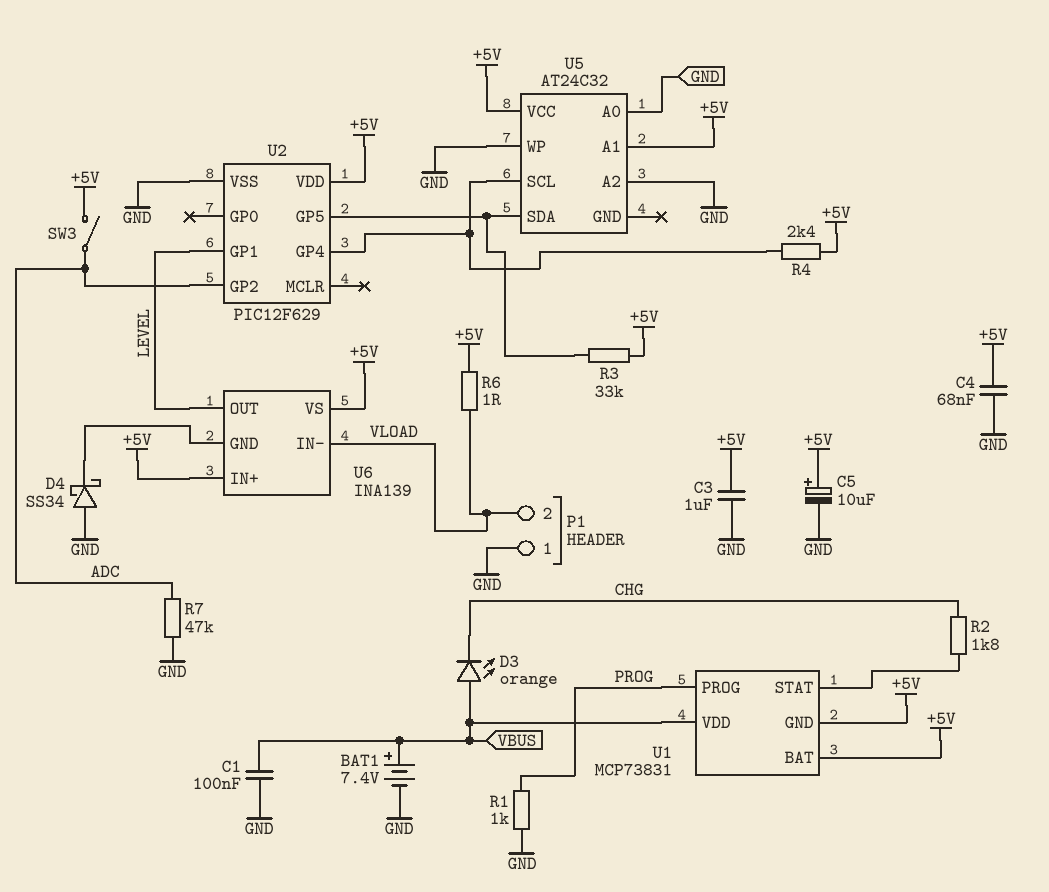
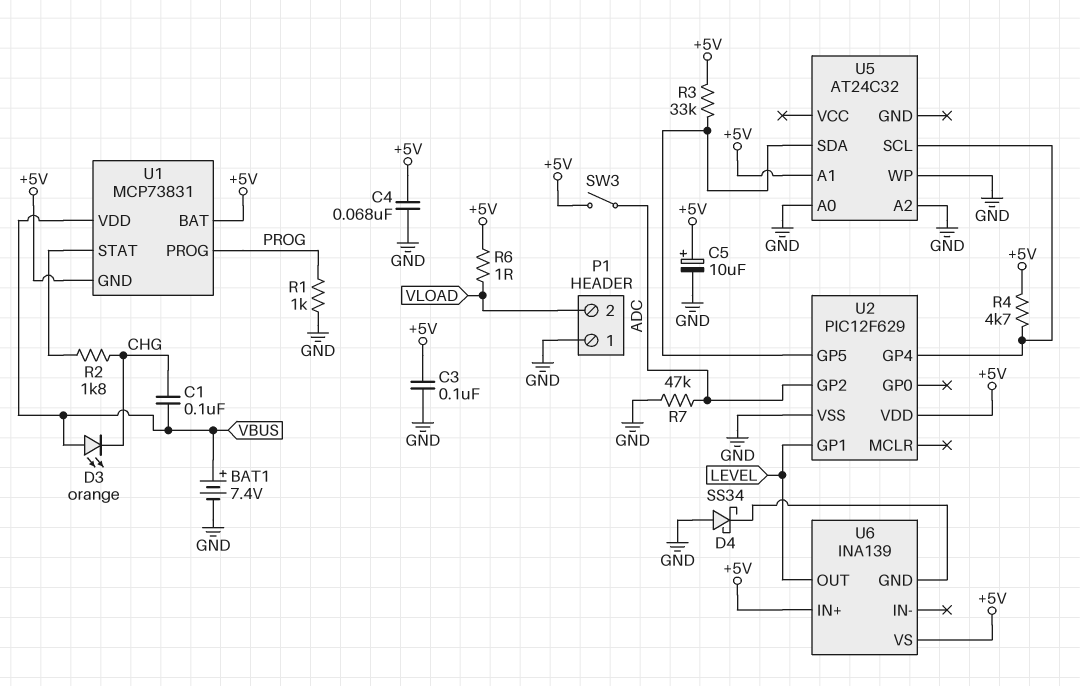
C1: 100nF (GND, VBUS) -> 100nF (CHG, VBUS)
C3: 1uF (+5V, GND) -> 100nF (+5V, GND)
R4: 2.4k (+5V, U2/GP4) -> 4.7k (+5V, U2/GP4)
U5 pin VCC: +5V -> none
U6 pin IN-: VLOAD -> none

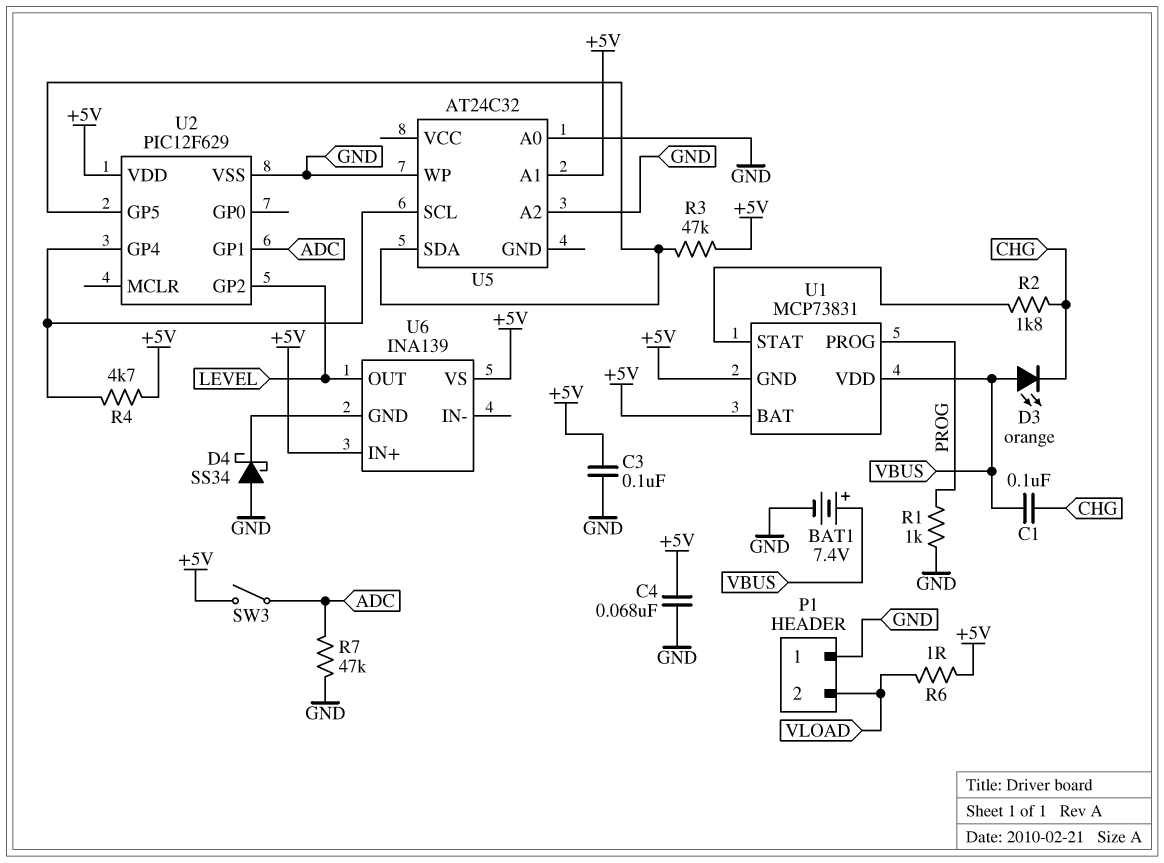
C5: 10uF (plus +5V, minus GND) -> none
R3: 33k (+5V, U2/GP5) -> 47k (+5V, U2/GP5)
U2 pin GP1: LEVEL -> ADC
U2 pin GP2: ADC -> LEVEL

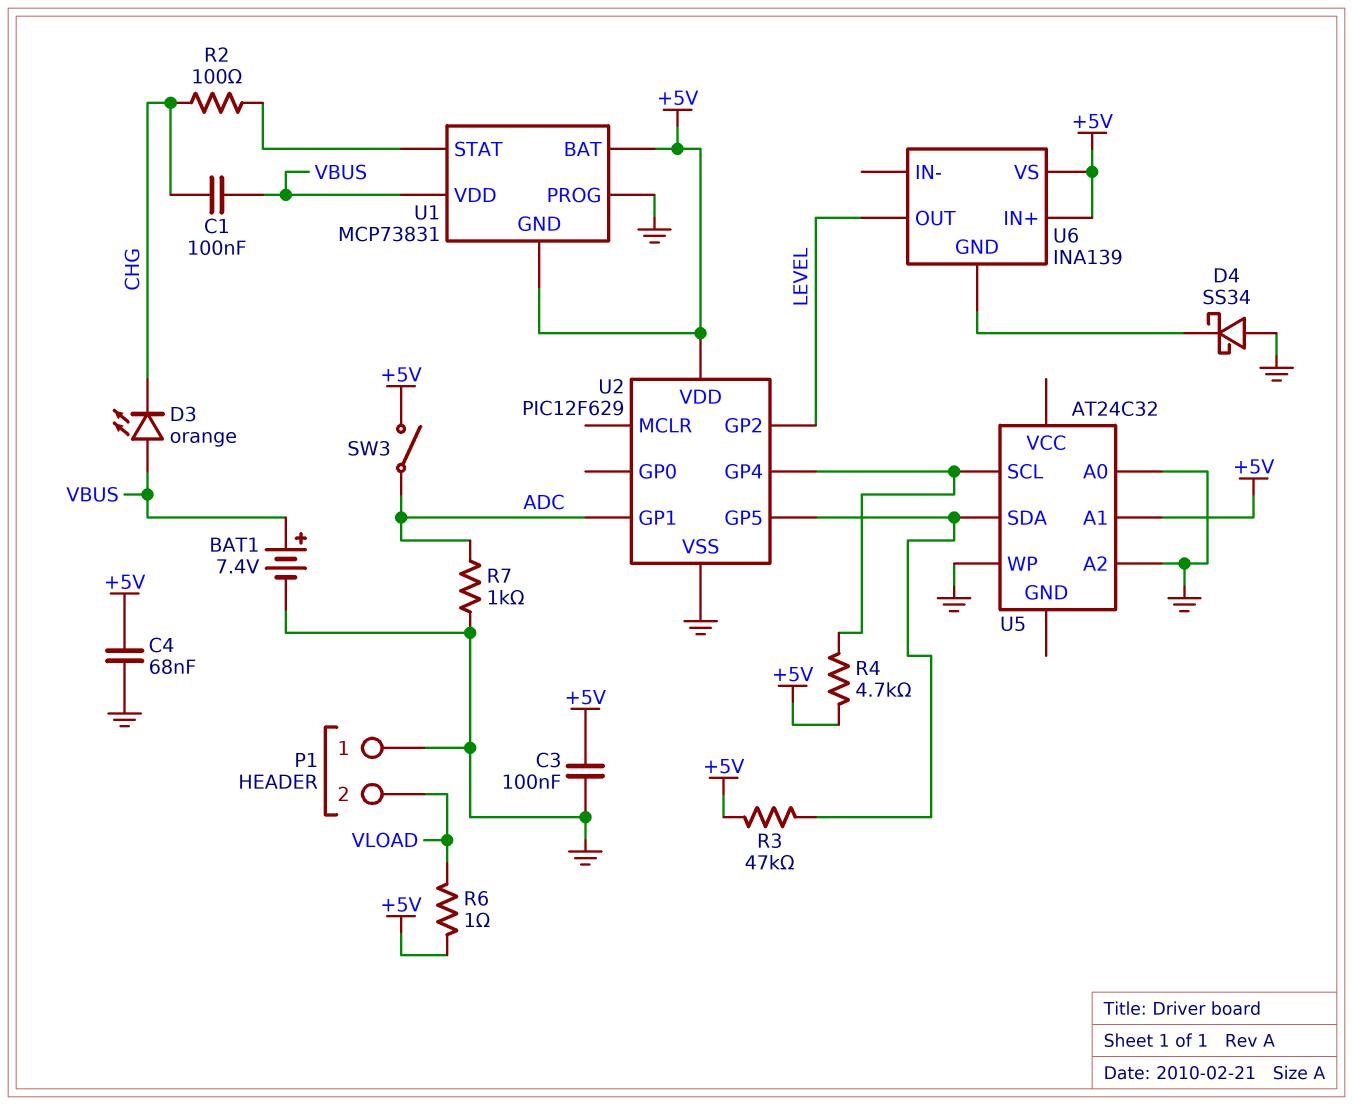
R1: 1k (GND, PROG) -> none
R2: 1.8k (CHG, U1/STAT) -> 100 (CHG, U1/STAT)
R7: 47k (ADC, GND) -> 1k (ADC, GND)
U1 pin PROG: PROG -> GND

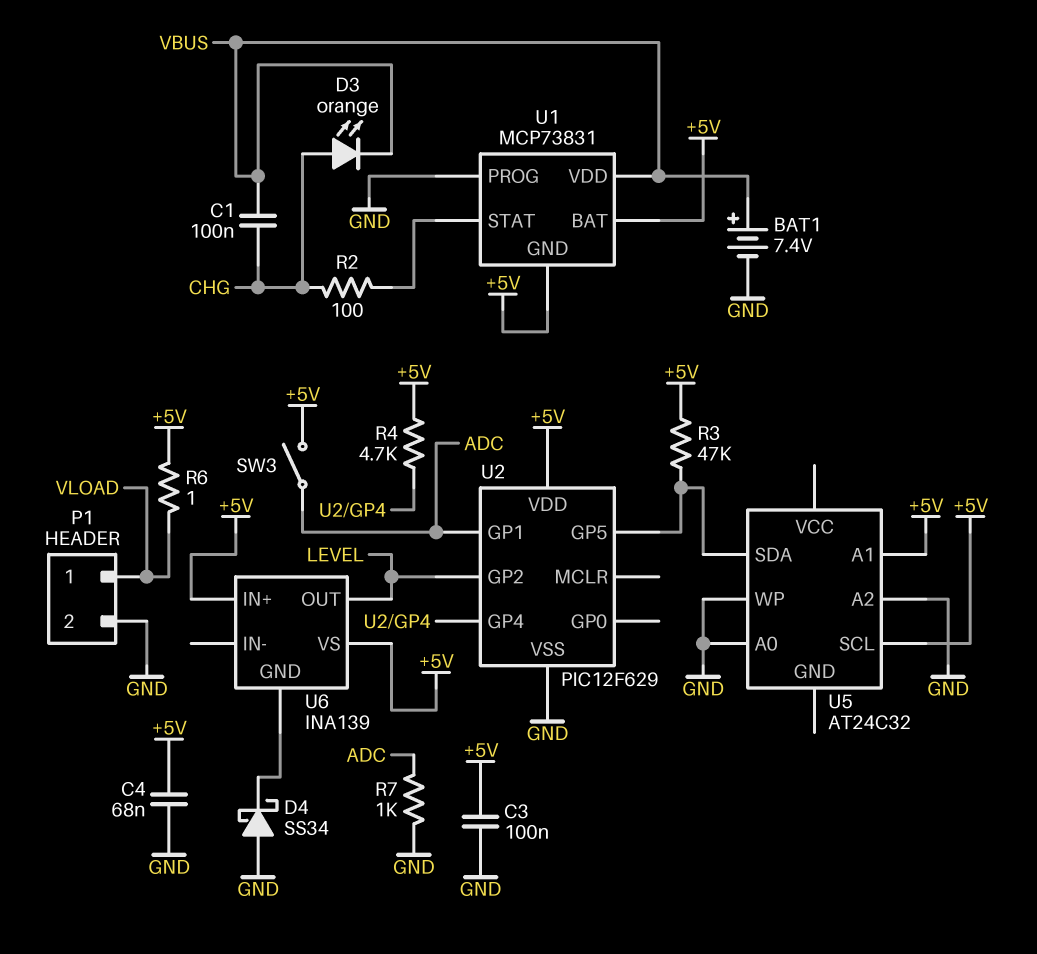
D3: LED orange (A VBUS, K CHG) -> LED orange (A CHG, K VBUS)
P1 pin 1: GND -> VLOAD
P1 pin 2: VLOAD -> GND
U5 pin SCL: U2/GP4 -> +5V

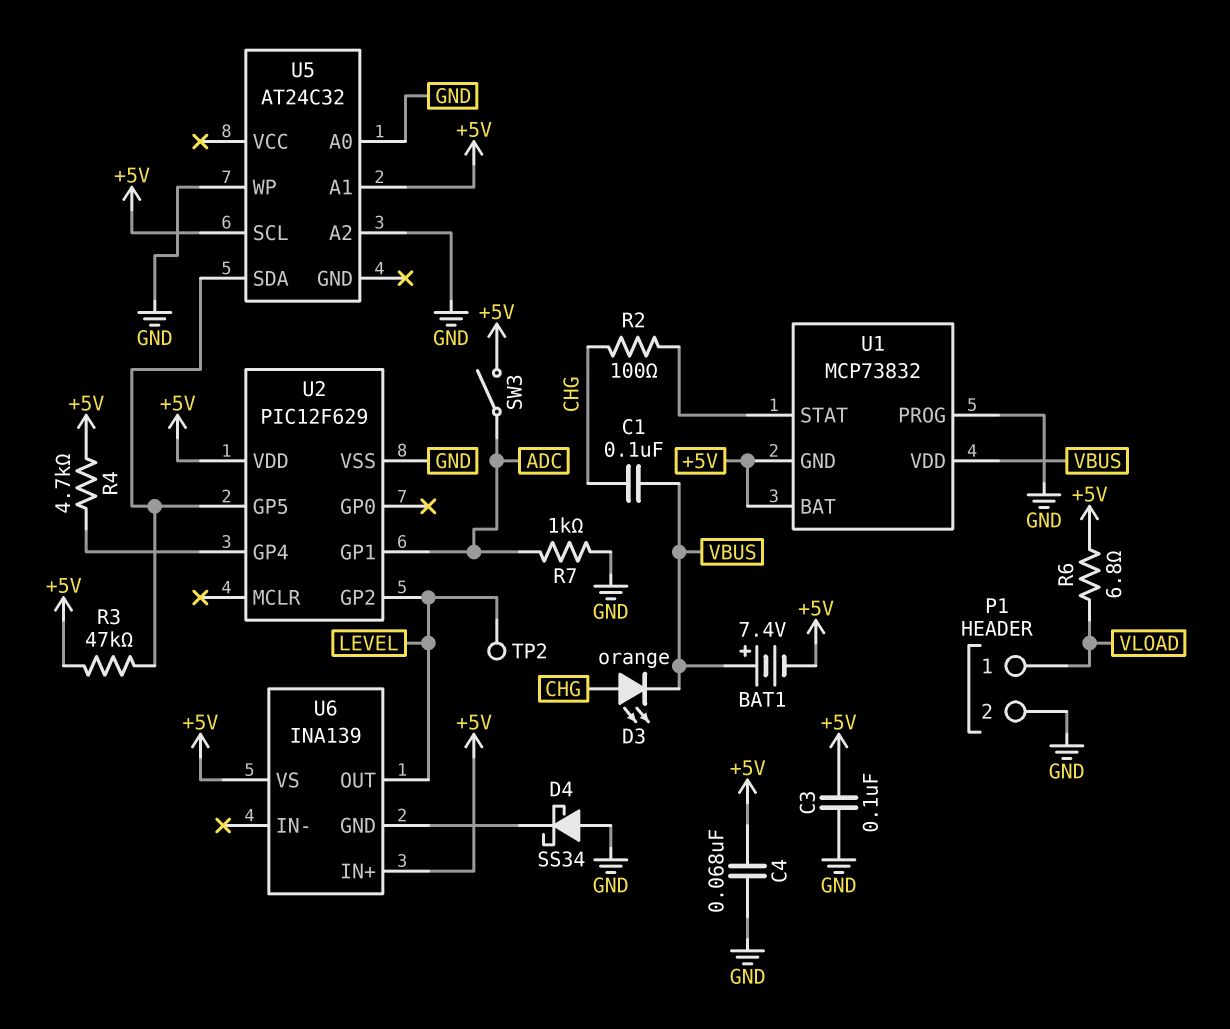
BAT1: 7.4V (plus VBUS, minus GND) -> 7.4V (plus VBUS, minus +5V)
R6: 1 (+5V, VLOAD) -> 6.8 (+5V, VLOAD)
TP2: none -> test point (LEVEL)
U1: MCP73831 -> MCP73832

